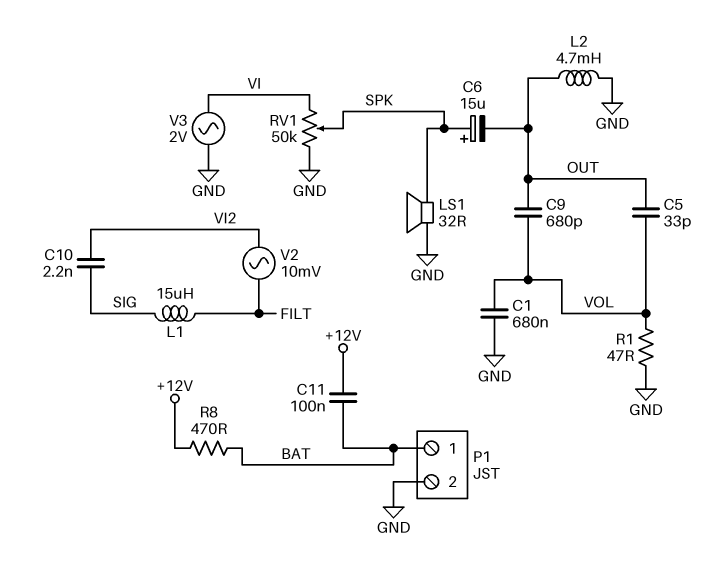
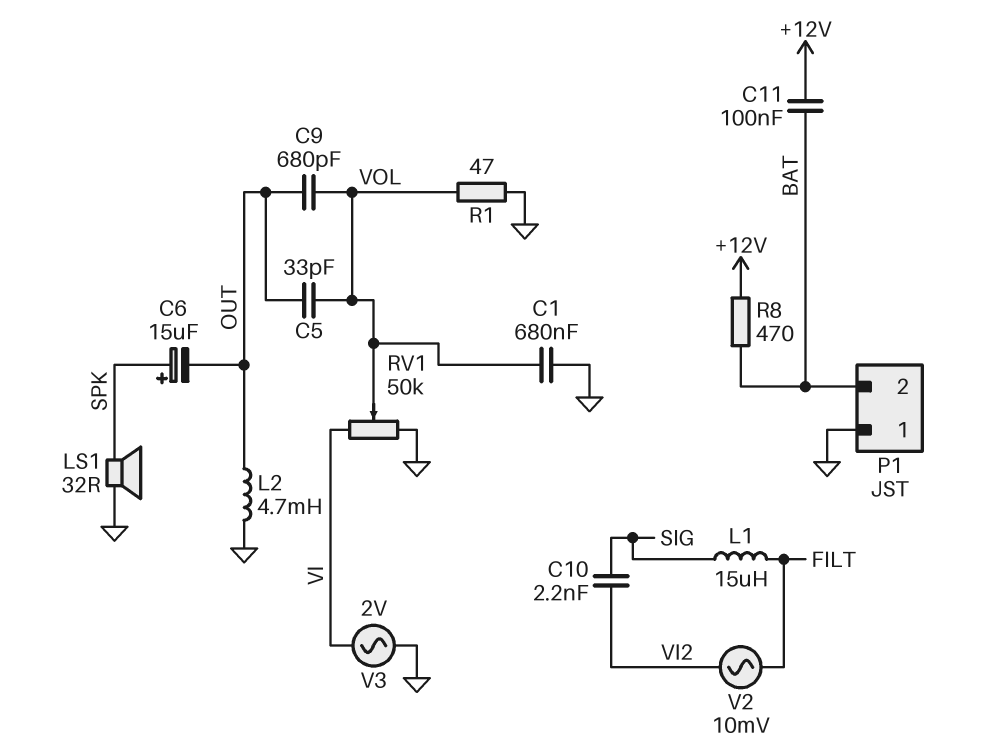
P1 pin 1: BAT -> GND
P1 pin 2: GND -> BAT
RV1: 50k (GND, VI, wiper SPK) -> 50k (GND, VI, wiper VOL)

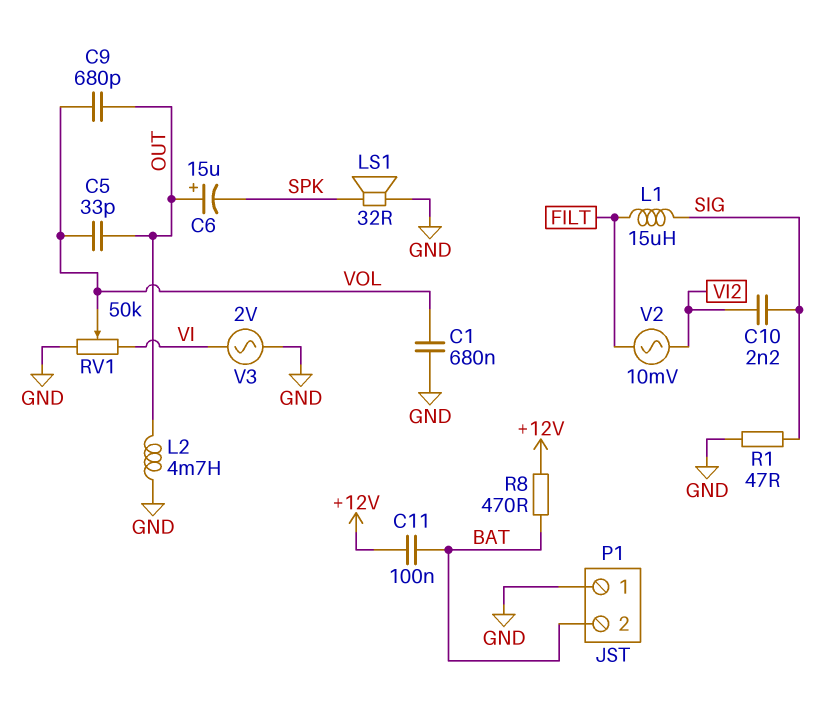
C6: 15uF (plus SPK, minus OUT) -> 15uF (plus OUT, minus SPK)
R1: 47 (GND, VOL) -> 47 (GND, SIG)

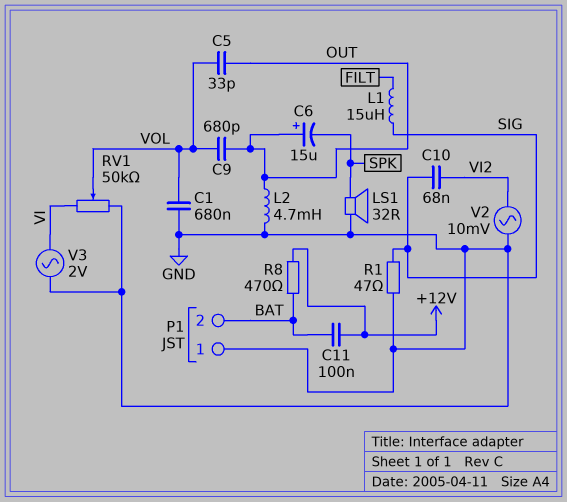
C10: 2.2nF (SIG, VI2) -> 68nF (SIG, VI2)
V2: AC 10mV (FILT, VI2) -> AC 10mV (GND, VI2)

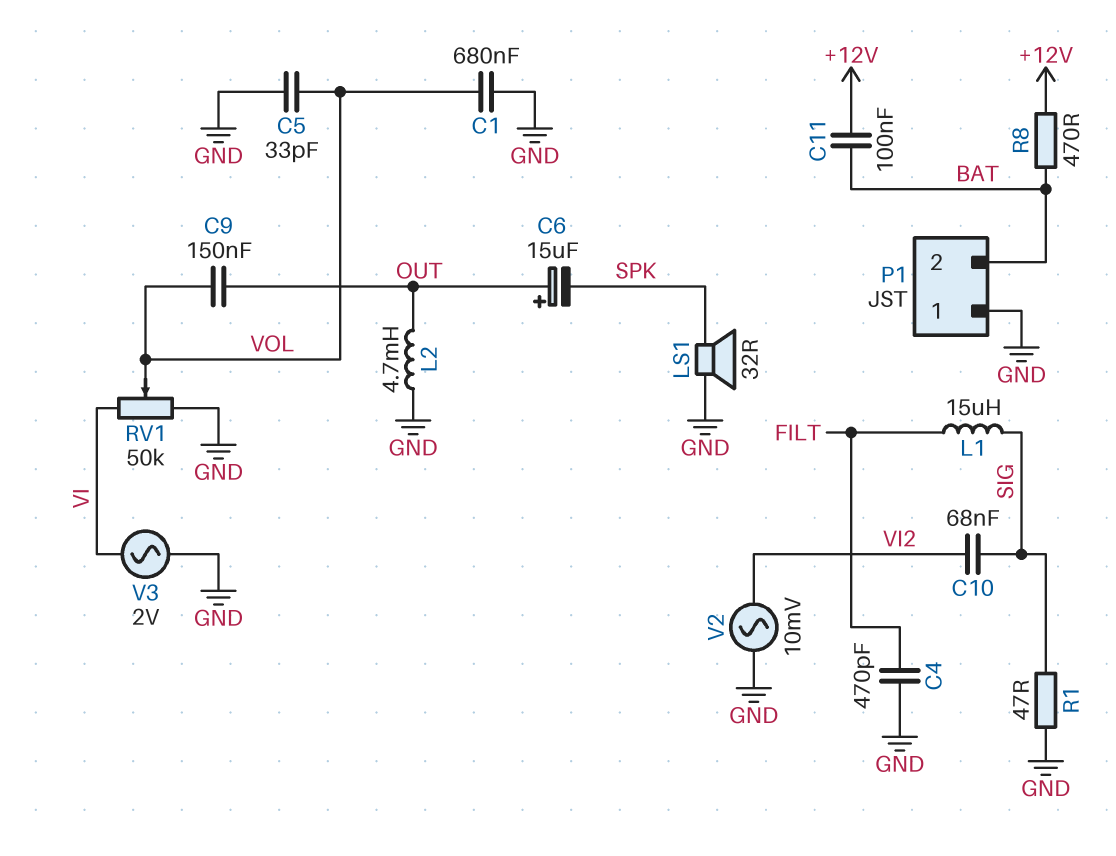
C4: none -> 470pF (FILT, GND)
C5: 33pF (OUT, VOL) -> 33pF (GND, VOL)
C9: 680pF (OUT, VOL) -> 150nF (OUT, VOL)

